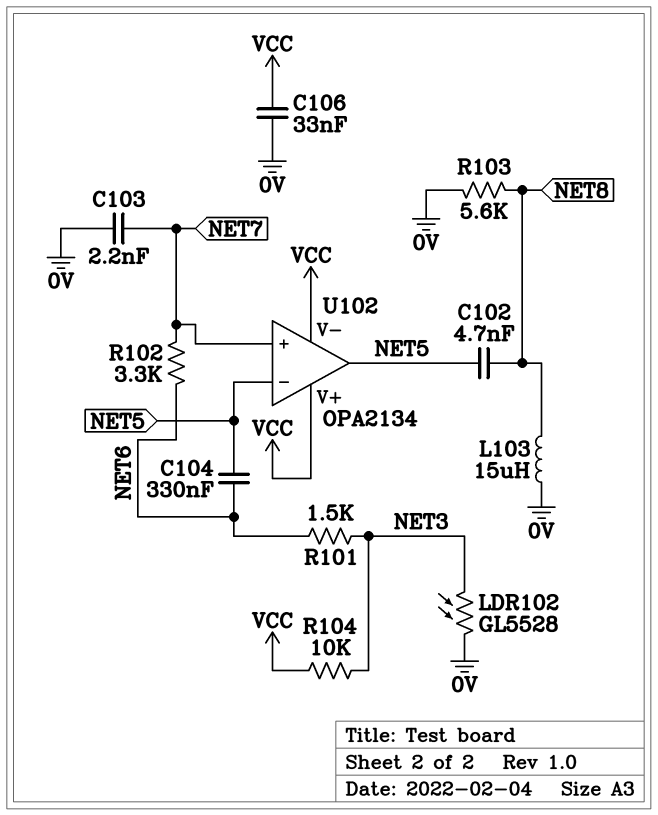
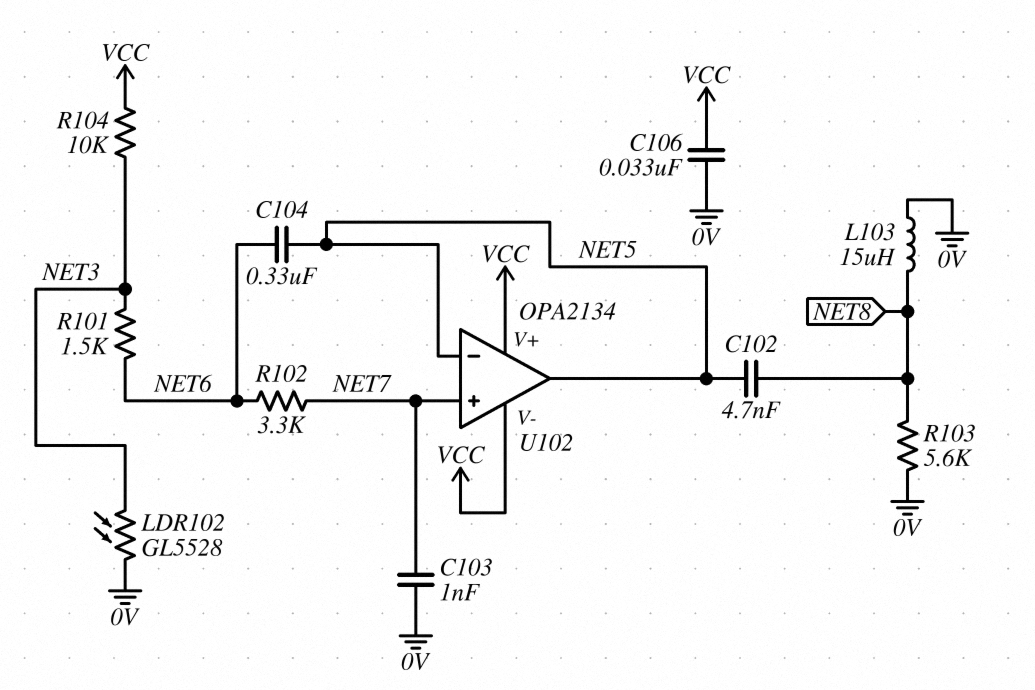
C103: 2.2nF (0V, NET7) -> 1nF (0V, NET7)

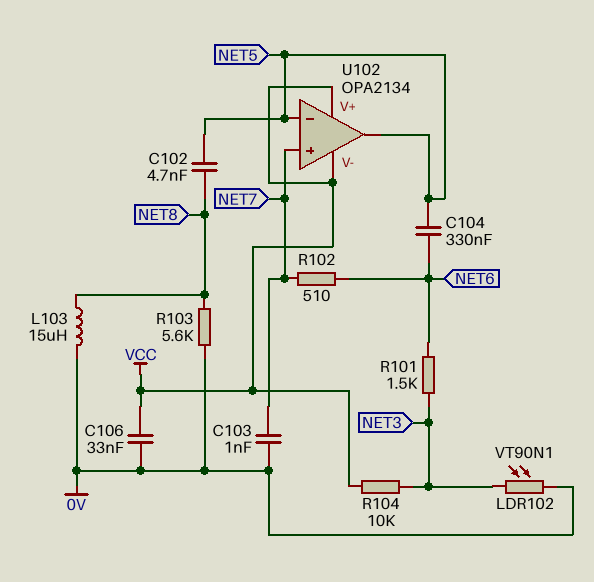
LDR102: GL5528 (0V, NET3) -> VT90N1 (0V, NET3)
R102: 3.3k (NET6, NET7) -> 510 (NET6, NET7)

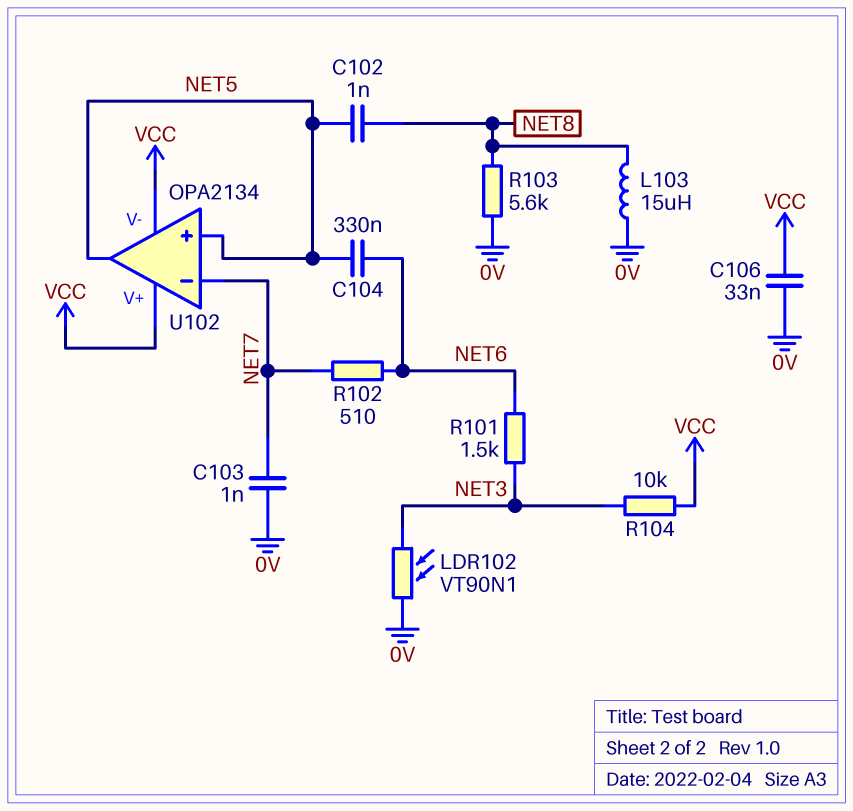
C102: 4.7nF (NET5, NET8) -> 1nF (NET5, NET8)
U102 pin in+: NET7 -> NET5
U102 pin in-: NET5 -> NET7

